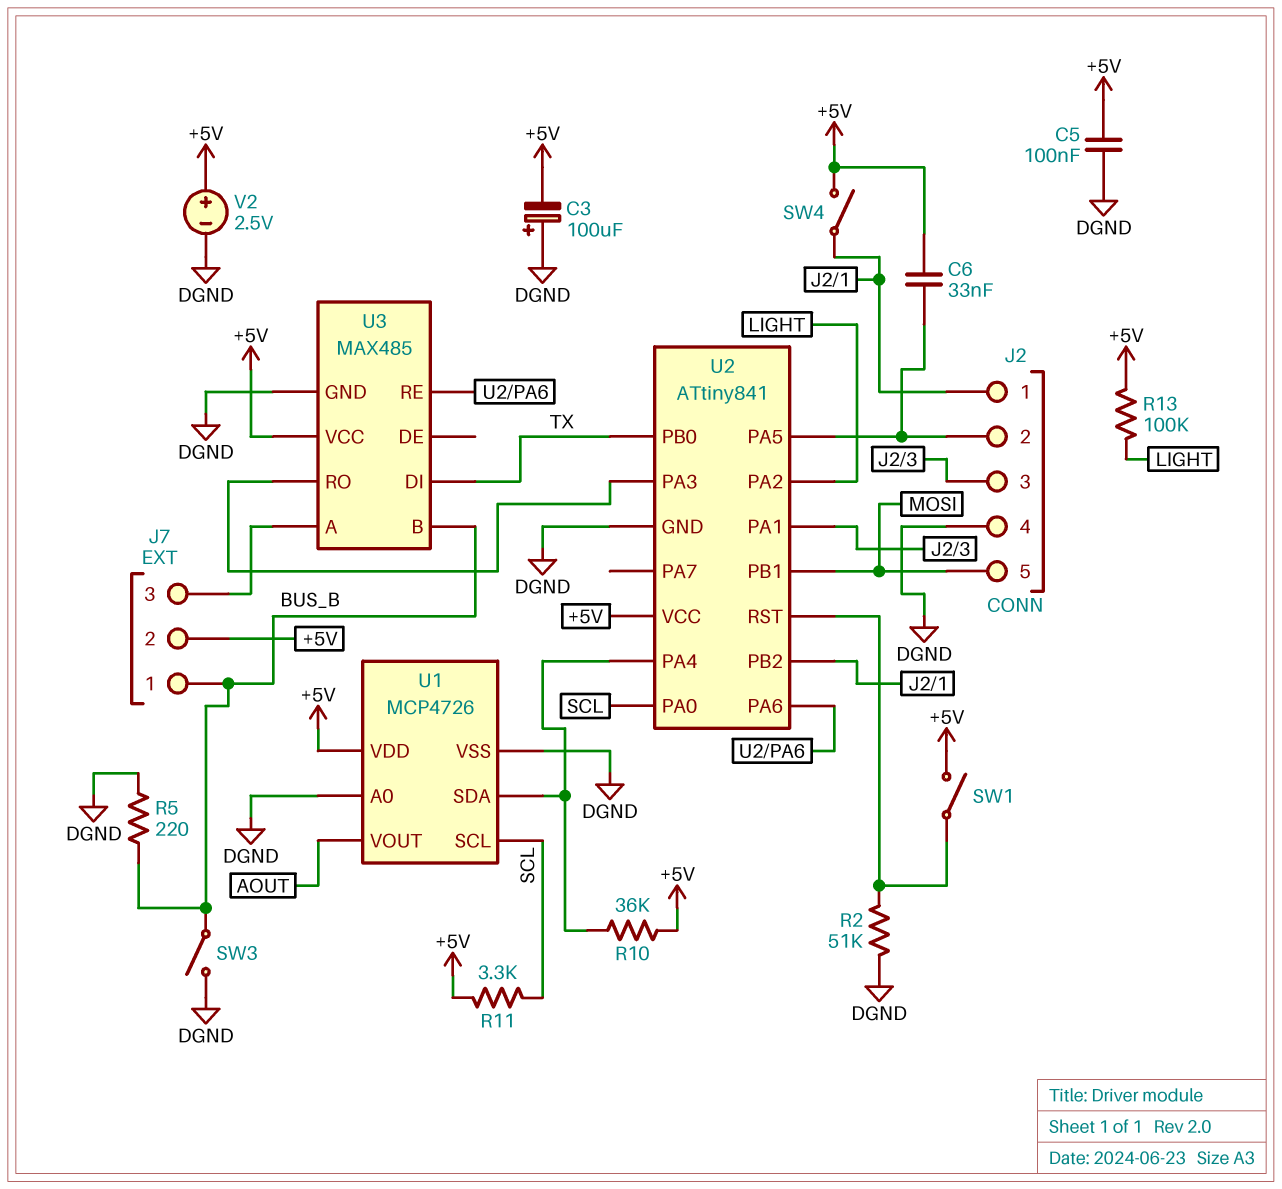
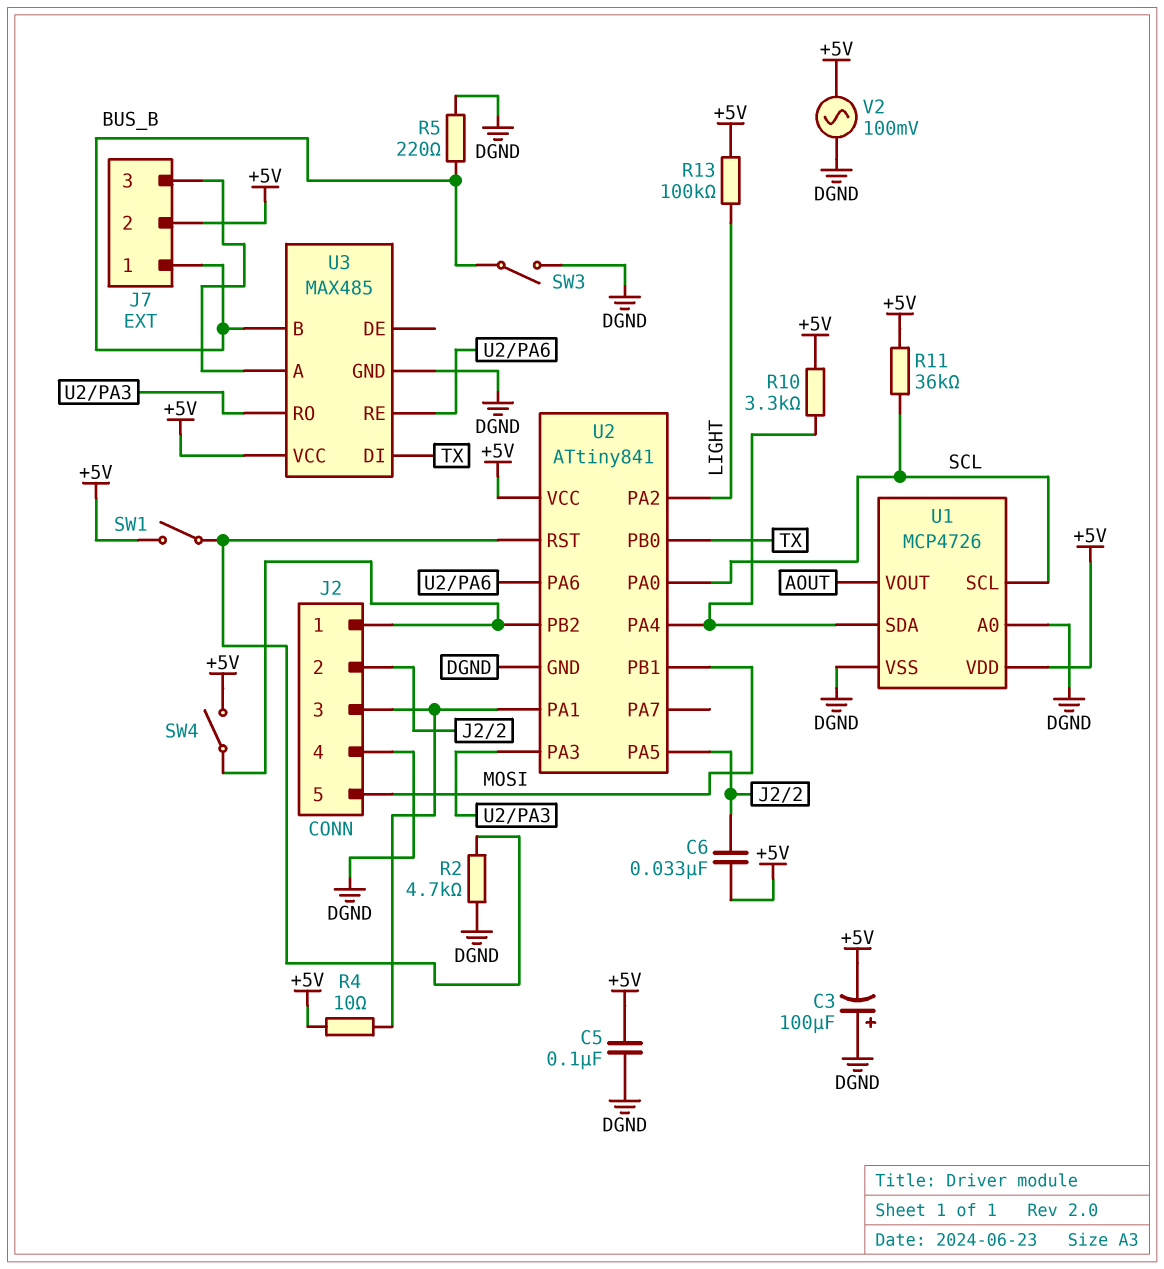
R2: 51k (DGND, U2/RST) -> 4.7k (DGND, U2/RST)
R4: none -> 10 (+5V, J2/3)
R10: 36k (+5V, U1/SDA) -> 3.3k (+5V, U1/SDA)
R11: 3.3k (+5V, SCL) -> 36k (+5V, SCL)
V2: 2.5V (plus +5V, minus DGND) -> AC 100mV (+5V, DGND)

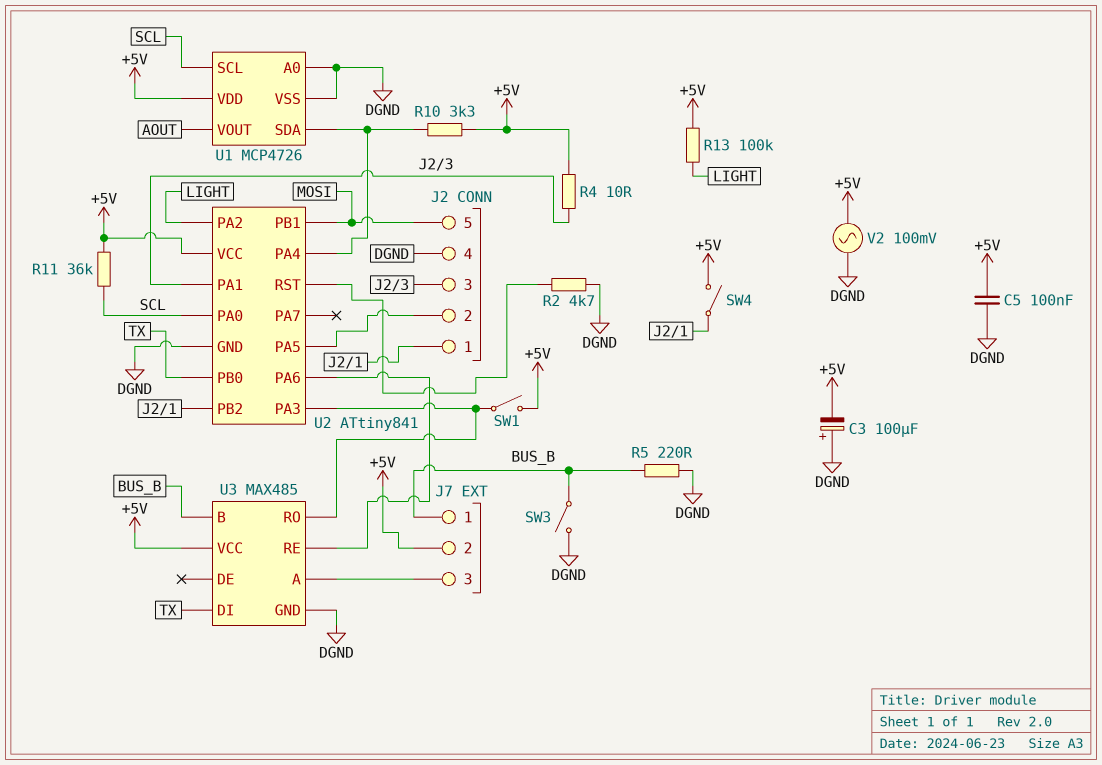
C6: 33nF (+5V, J2/2) -> none
SW1: switch (+5V, U2/RST) -> switch (+5V, U2/PA3)

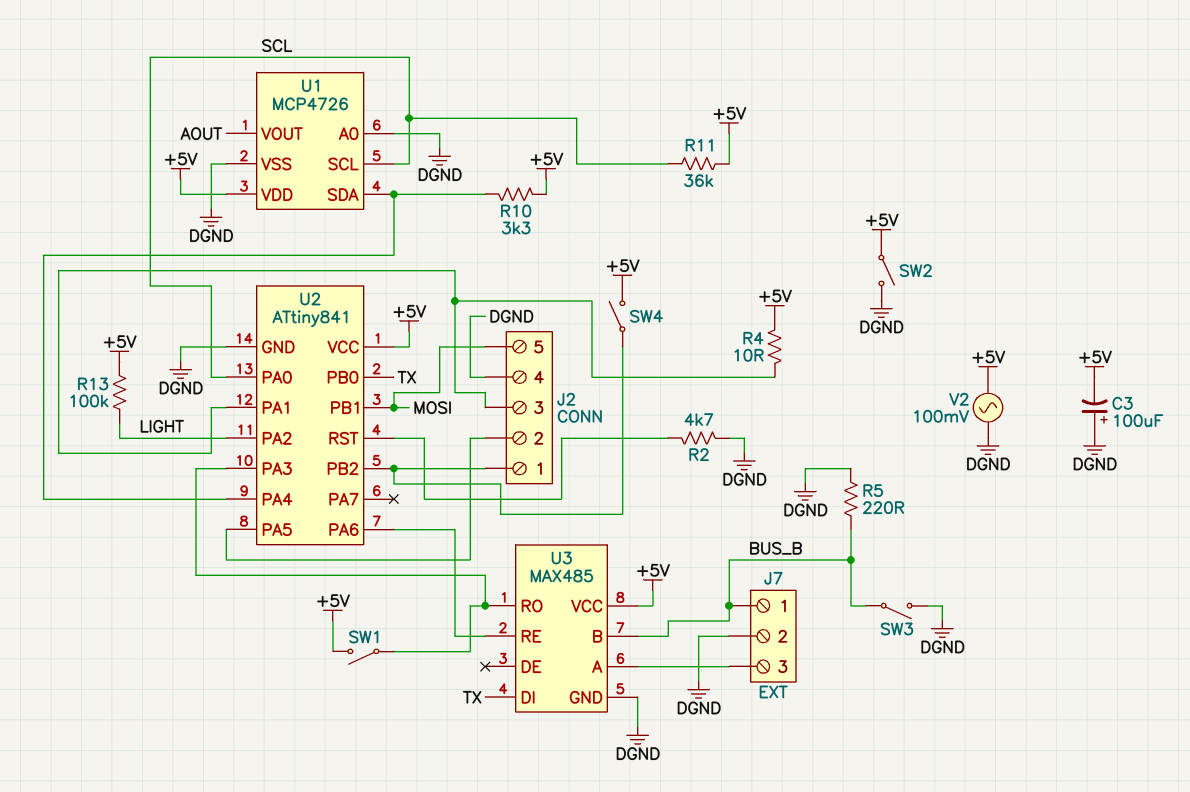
C5: 100nF (+5V, DGND) -> none
J7 pin 2: +5V -> DGND
SW2: none -> switch (+5V, DGND)

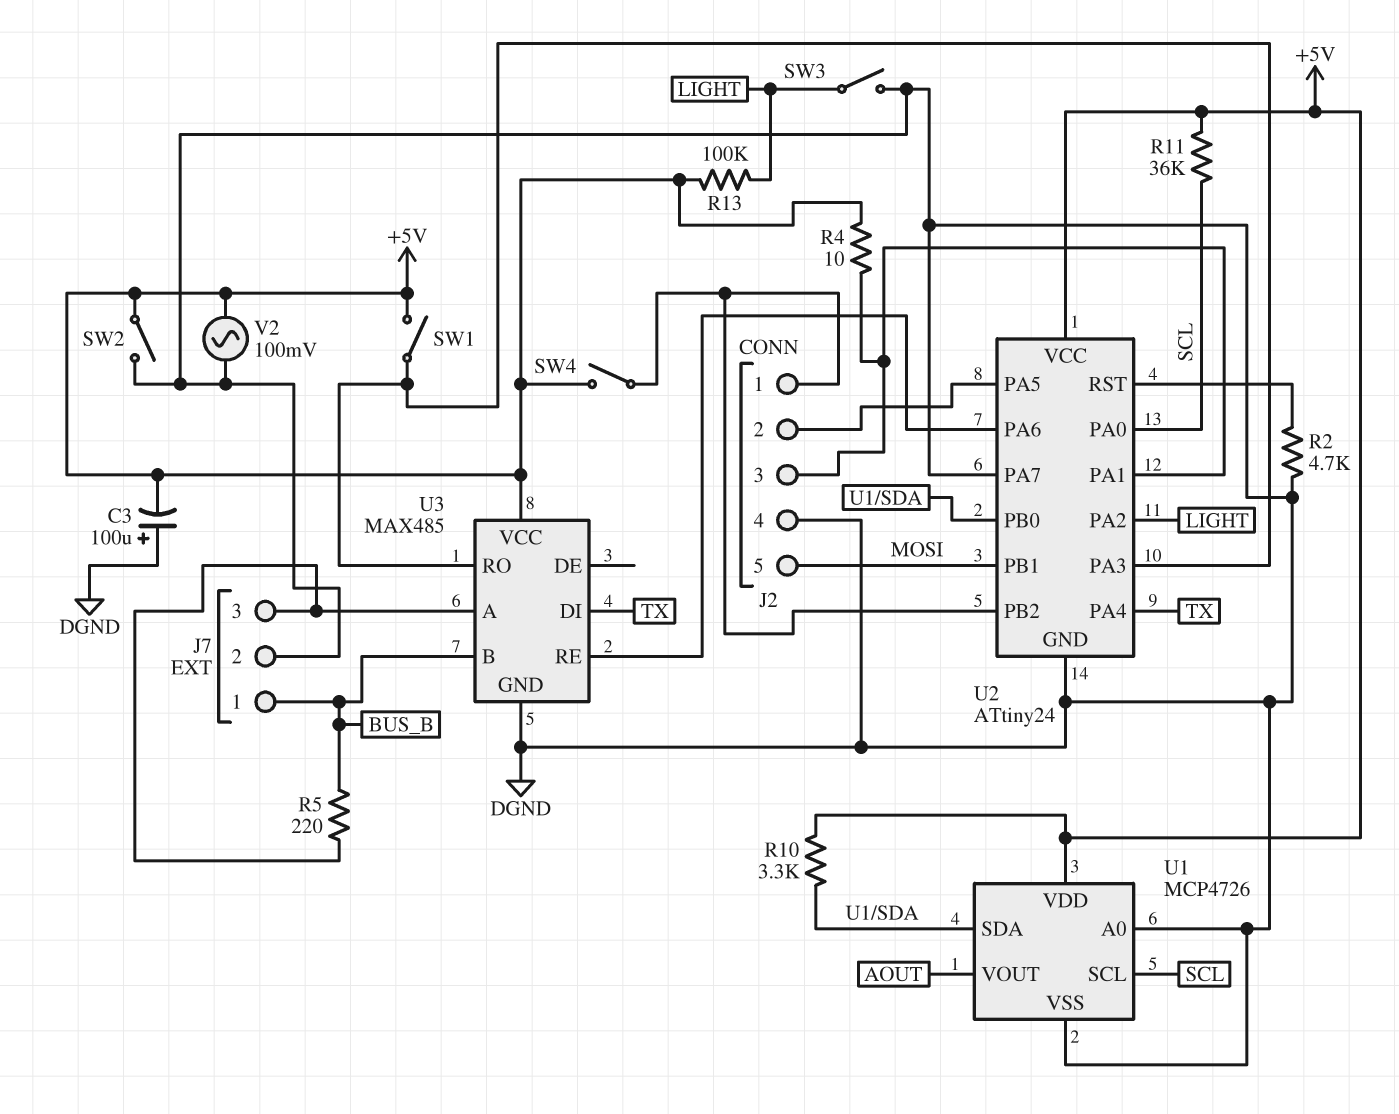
R5: 220 (BUS_B, DGND) -> 220 (BUS_B, J7/3)
SW3: switch (BUS_B, DGND) -> switch (DGND, LIGHT)
U2: ATtiny841 -> ATtiny24
U2 pin PA4: U1/SDA -> TX
U2 pin PA7: none -> DGND
U2 pin PB0: TX -> U1/SDA

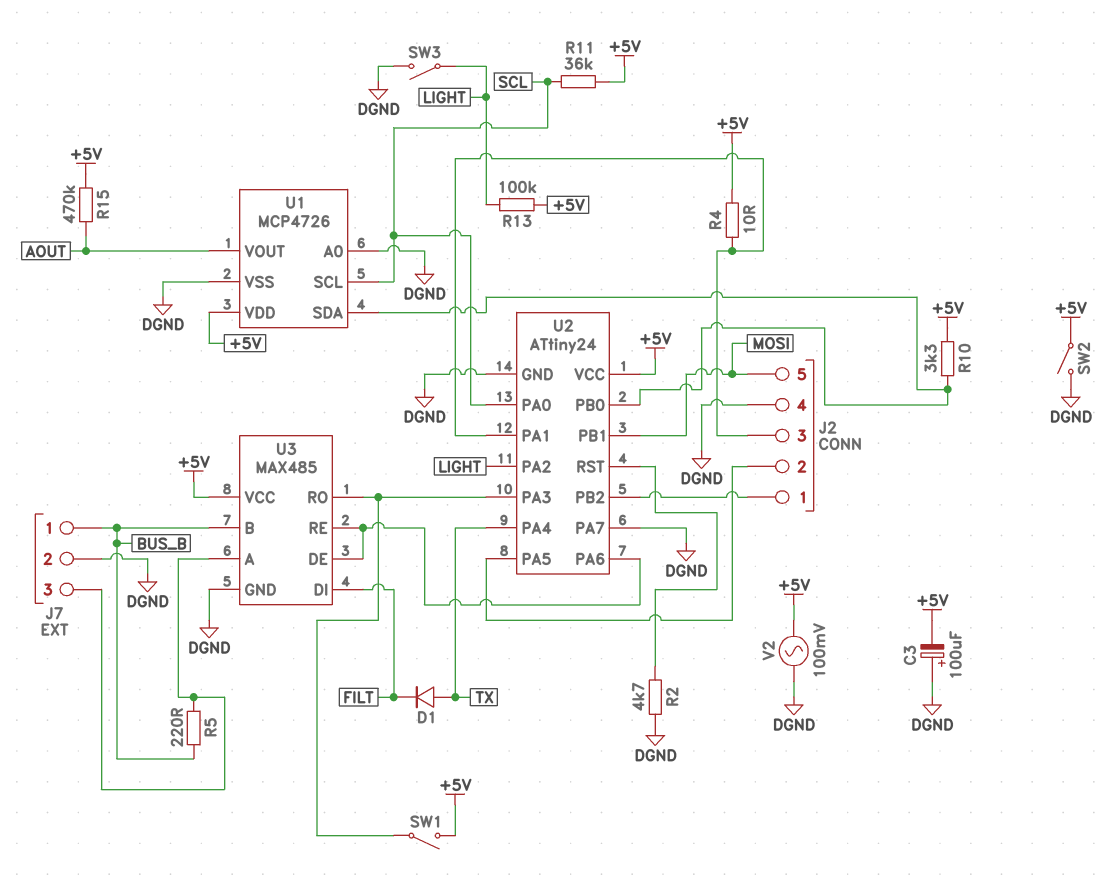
D1: none -> diode (A TX, K FILT)
R15: none -> 470k (+5V, AOUT)
SW4: switch (+5V, J2/1) -> none
U3 pin DE: none -> U2/PA6
U3 pin DI: TX -> FILT

